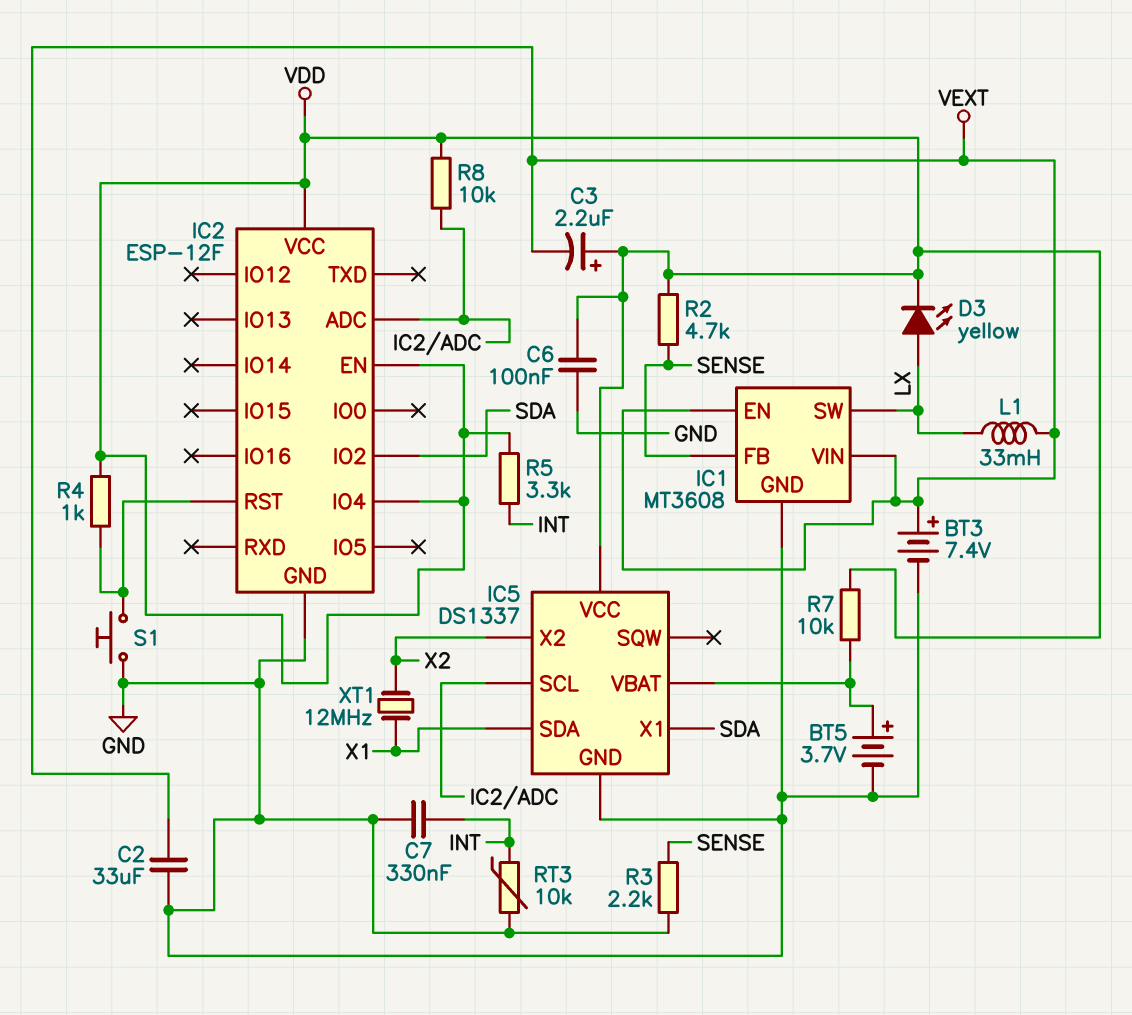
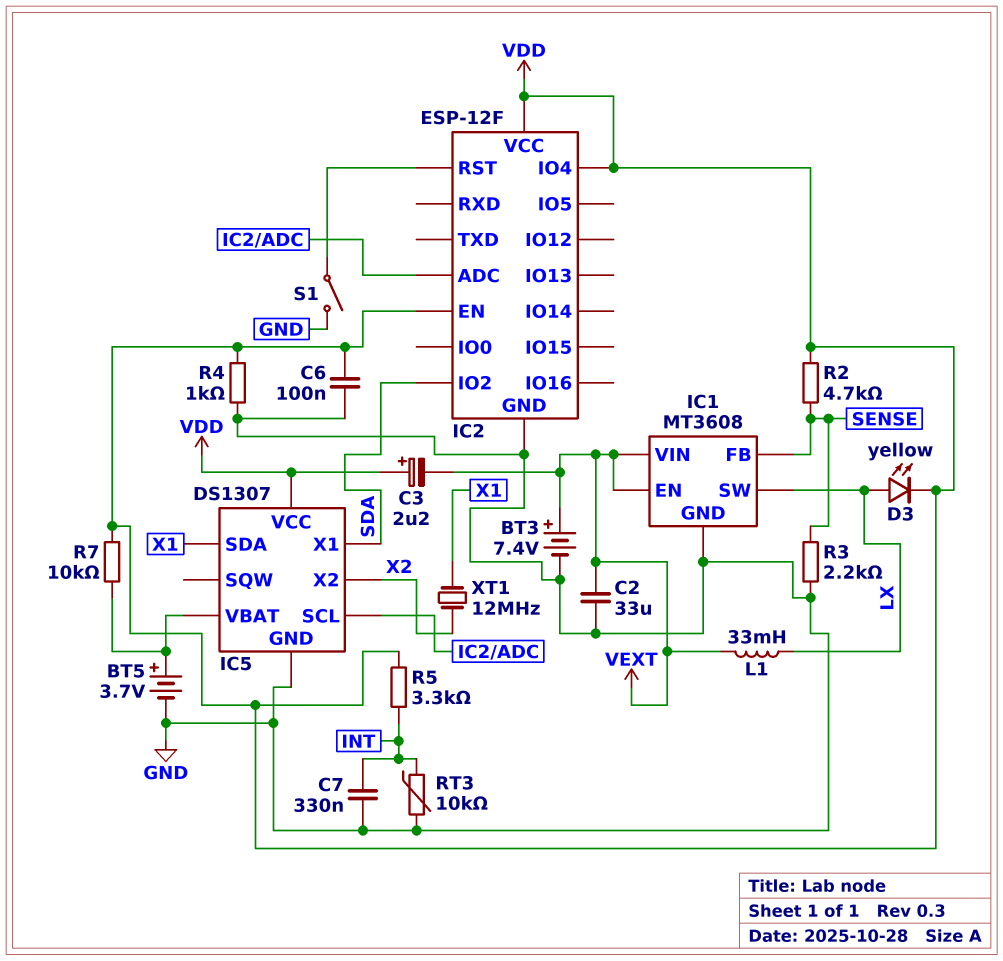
IC5: DS1337 -> DS1307
R4: 1k (IC2/RST, VDD) -> 1k (GND, VDD)
R8: 10k (IC2/ADC, VDD) -> none
S1: button (GND, IC2/RST) -> switch (GND, IC2/RST)

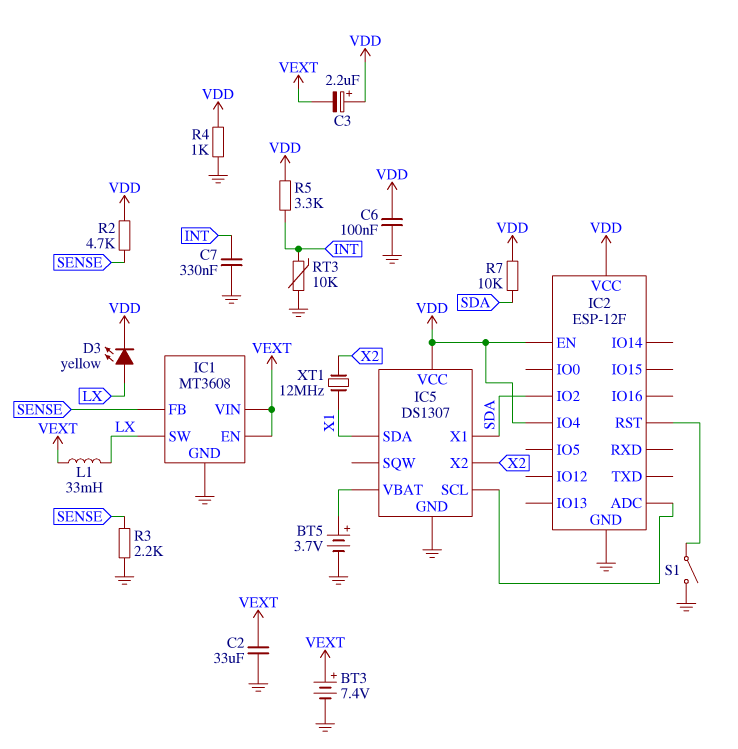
R7: 10k (IC5/VBAT, VDD) -> 10k (SDA, VDD)

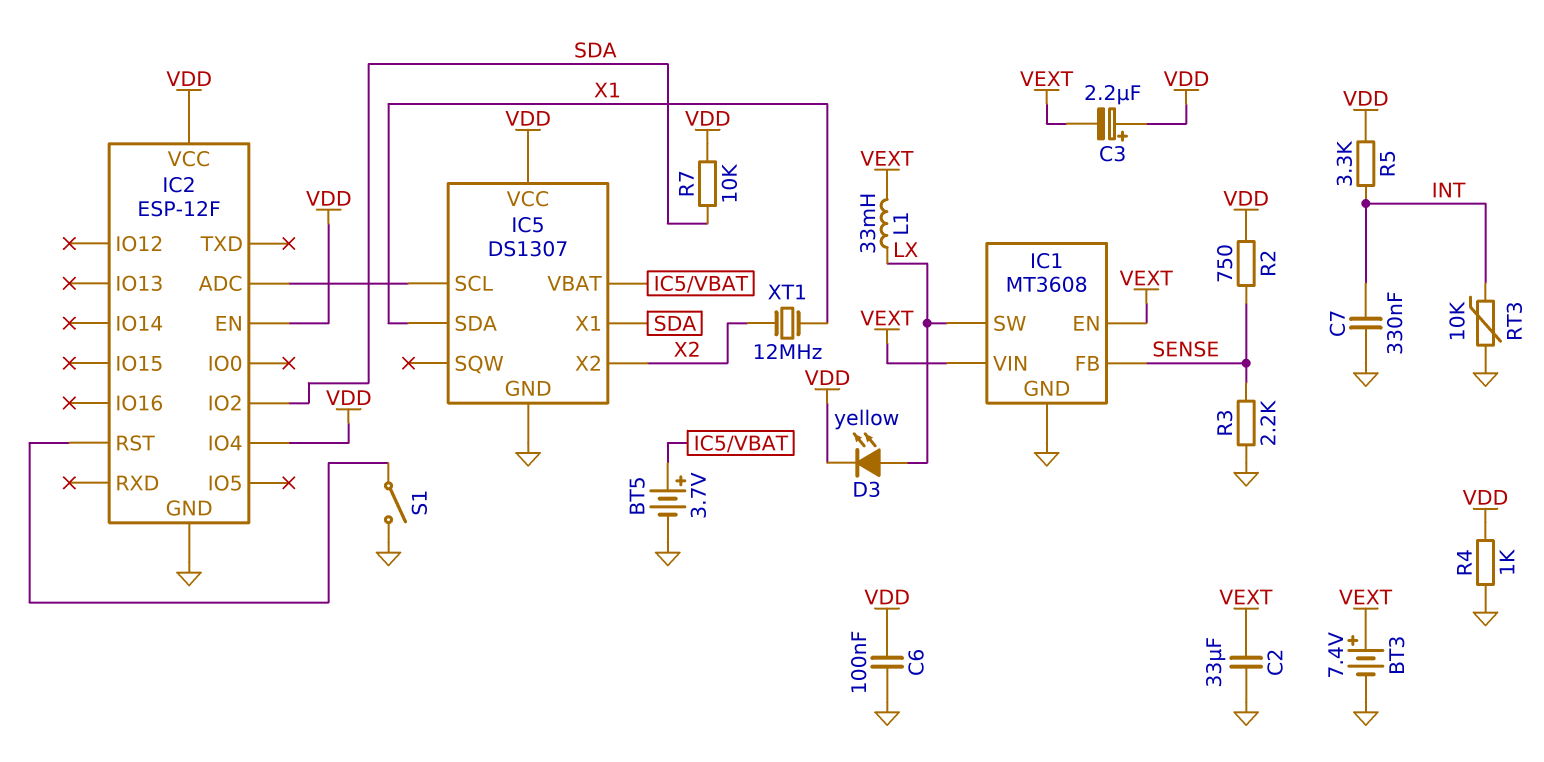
R2: 4.7k (SENSE, VDD) -> 750 (SENSE, VDD)

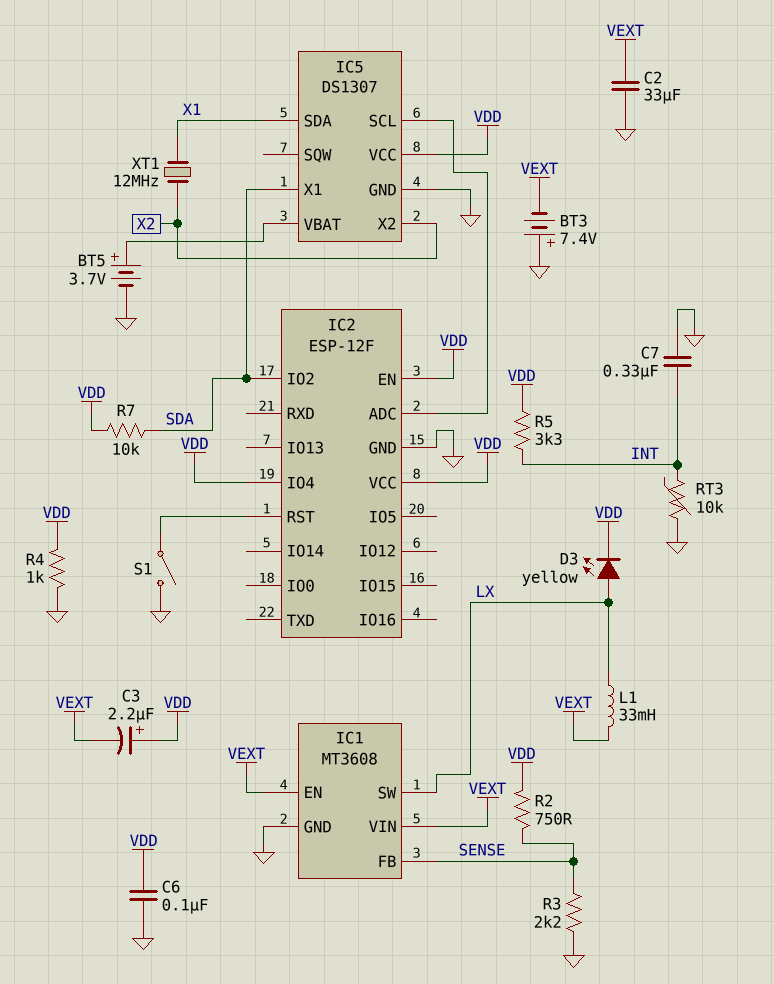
BT3: 7.4V (plus VEXT, minus GND) -> 7.4V (plus GND, minus VEXT)

